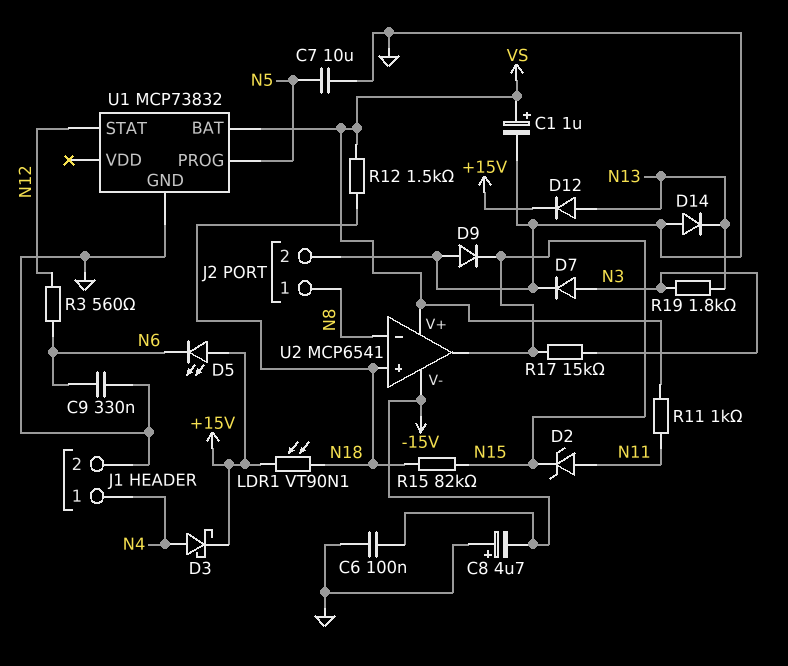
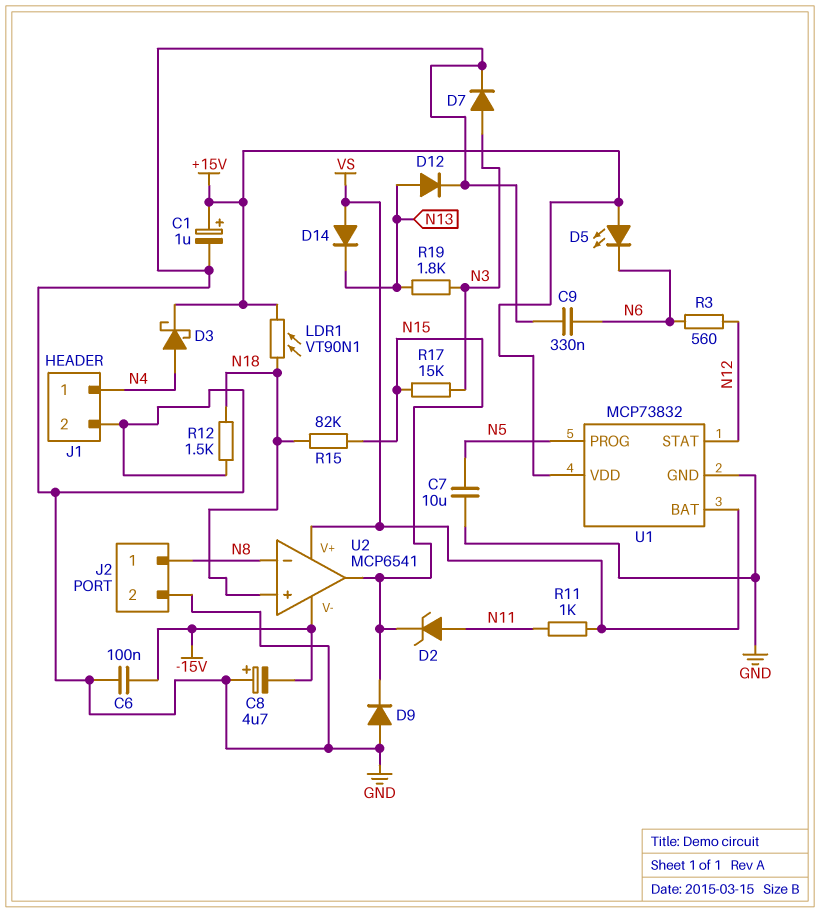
C1: 1uF (plus VS, minus GND) -> 1uF (plus +15V, minus GND)
D12: diode (A N13, K +15V) -> diode (A N13, K GND)
D14: diode (A GND, K N13) -> diode (A VS, K N13)
R12: 1.5k (N18, VS) -> 1.5k (GND, N18)
U1 pin VDD: none -> +15V

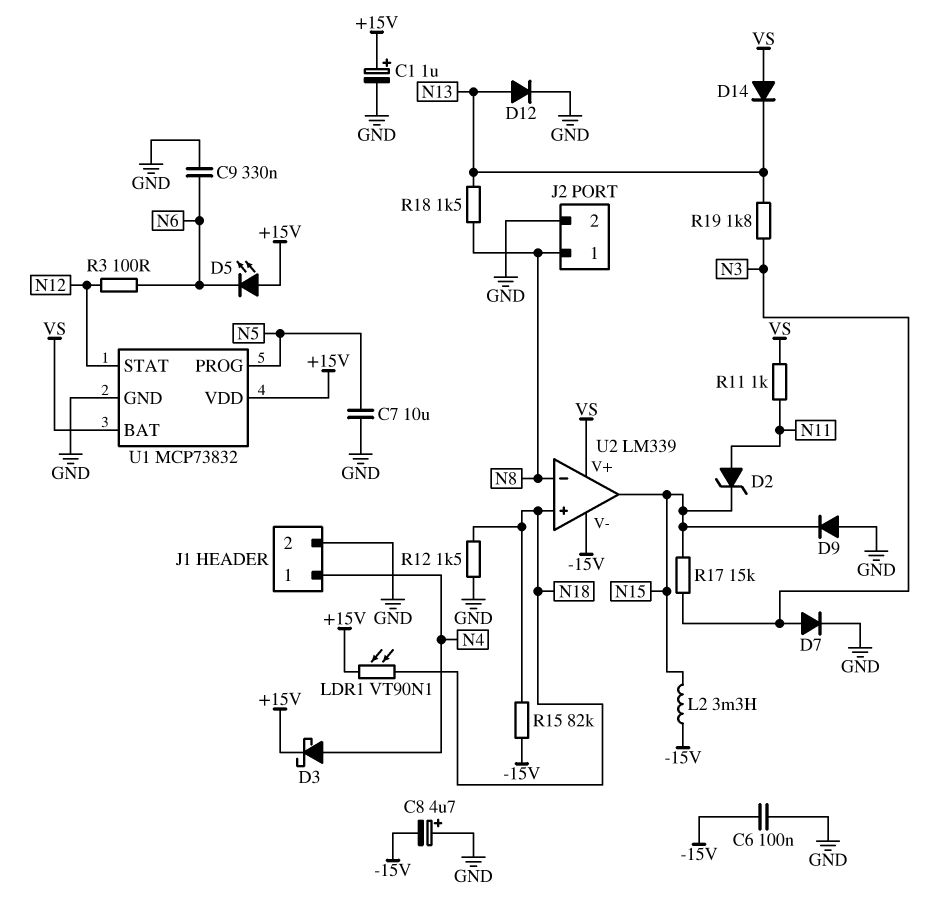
L2: none -> 3.3mH (-15V, N15)
R3: 560 (N6, N12) -> 100 (N6, N12)
R15: 82k (N15, N18) -> 82k (-15V, N18)
R18: none -> 1.5k (N8, N13)
U2: MCP6541 -> LM339

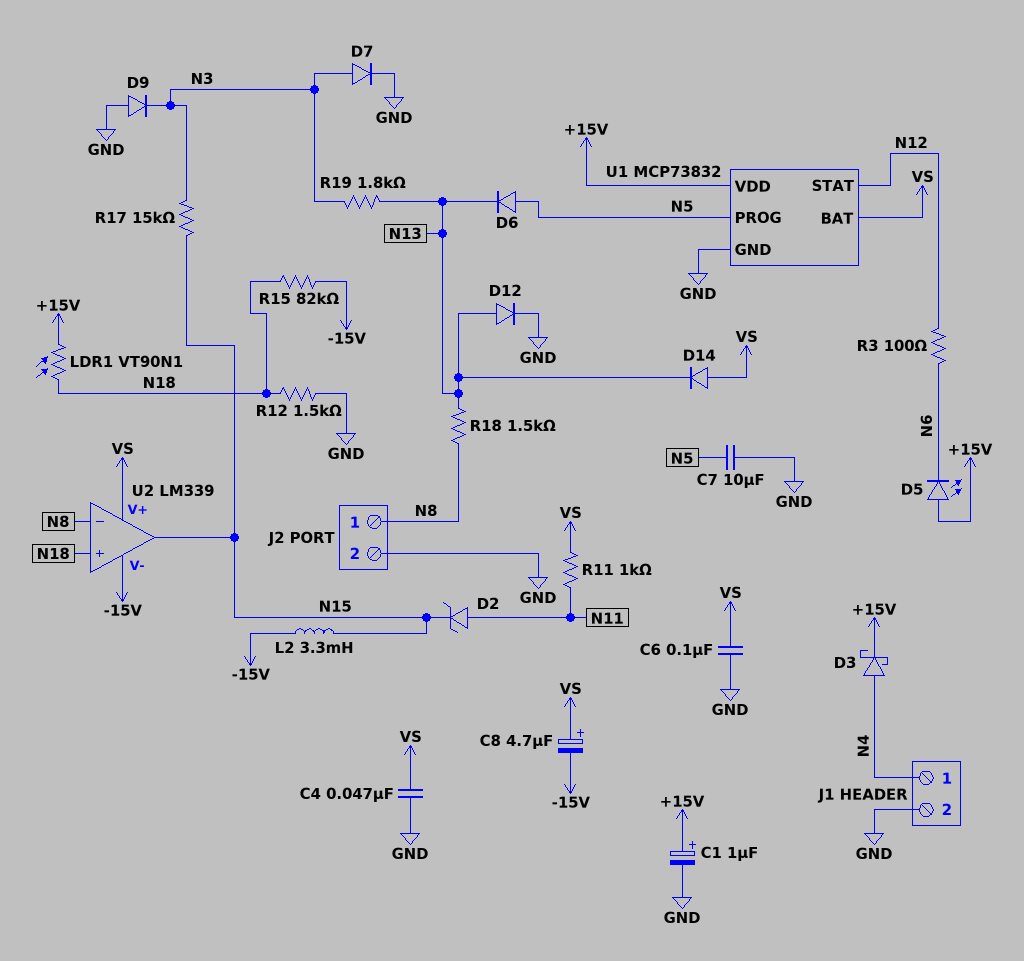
C4: none -> 47nF (GND, VS)
C6: 100nF (-15V, GND) -> 100nF (GND, VS)
C8: 4.7uF (plus GND, minus -15V) -> 4.7uF (plus VS, minus -15V)
C9: 330nF (GND, N6) -> none
D6: none -> diode (A N5, K N13)
D9: diode (A GND, K N15) -> diode (A GND, K N3)

